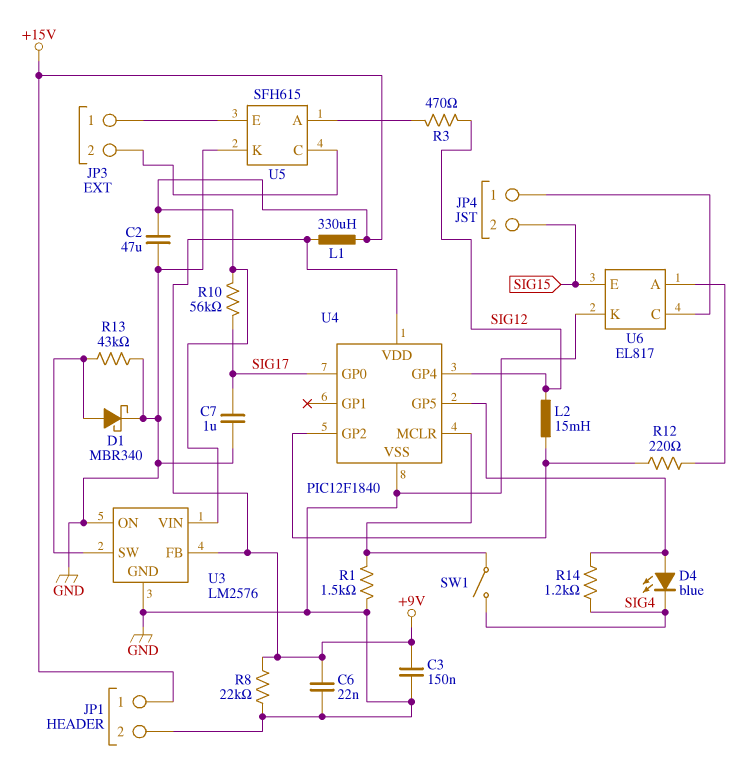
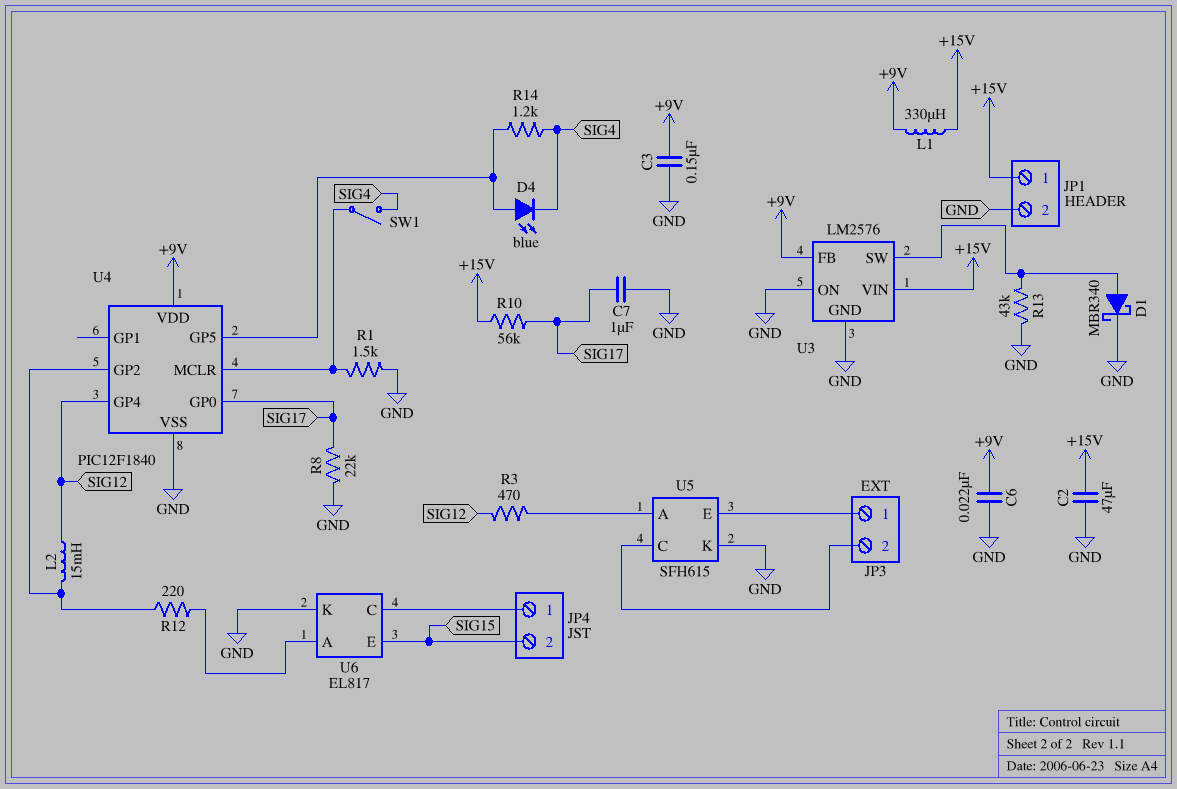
R8: 22k (+9V, GND) -> 22k (GND, SIG17)

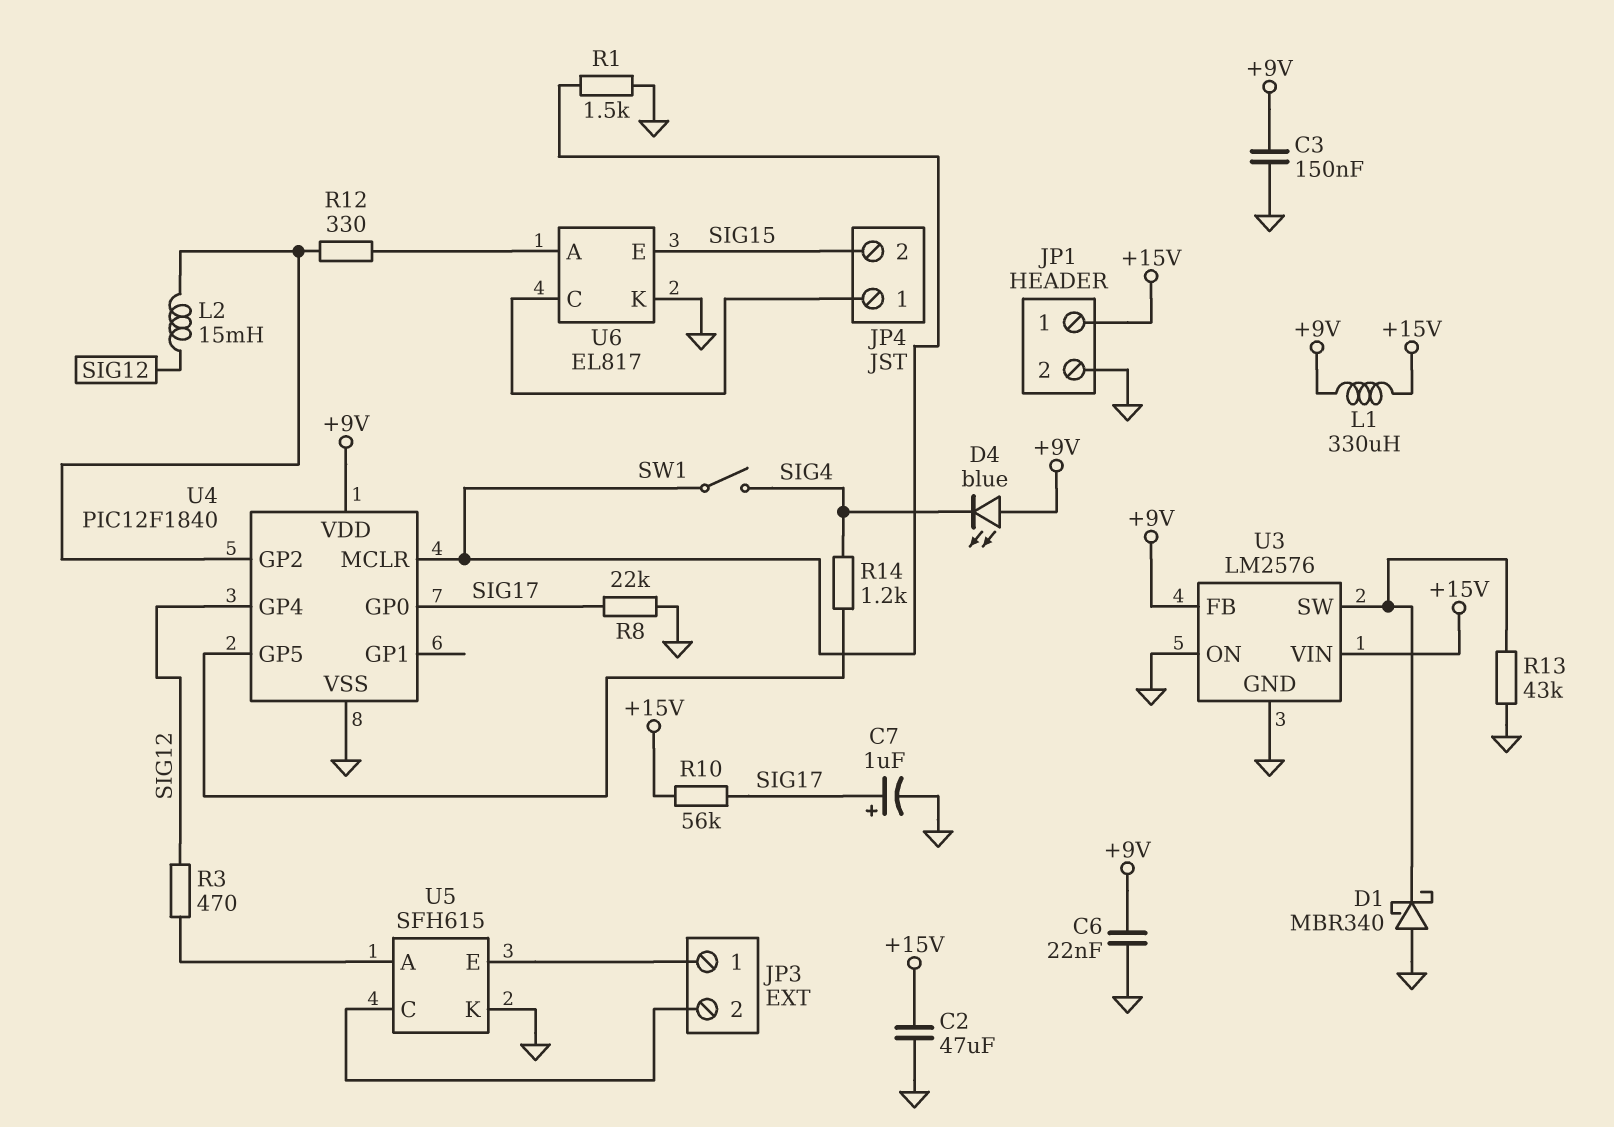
C7: 1uF (GND, SIG17) -> 1uF (plus SIG17, minus GND)
D1: schottky MBR340 (A U3/SW, K GND) -> schottky MBR340 (A GND, K U3/SW)
D4: LED blue (A U4/GP5, K SIG4) -> LED blue (A +9V, K SIG4)
R12: 220 (U4/GP2, U6/A) -> 330 (U4/GP2, U6/A)

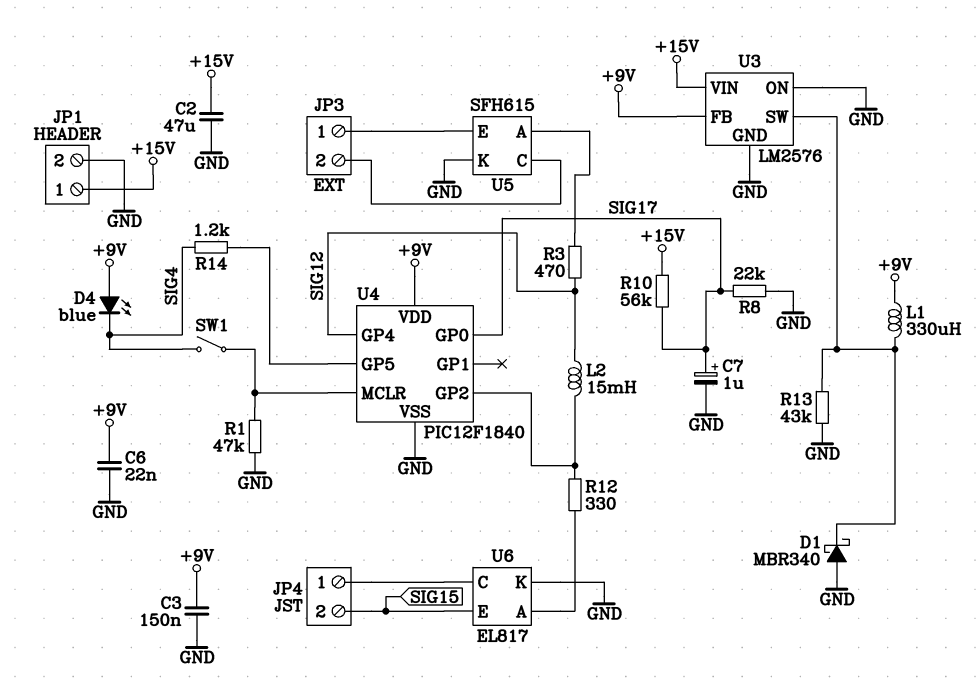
L1: 330uH (+9V, +15V) -> 330uH (+9V, U3/SW)
R1: 1.5k (GND, U4/MCLR) -> 47k (GND, U4/MCLR)

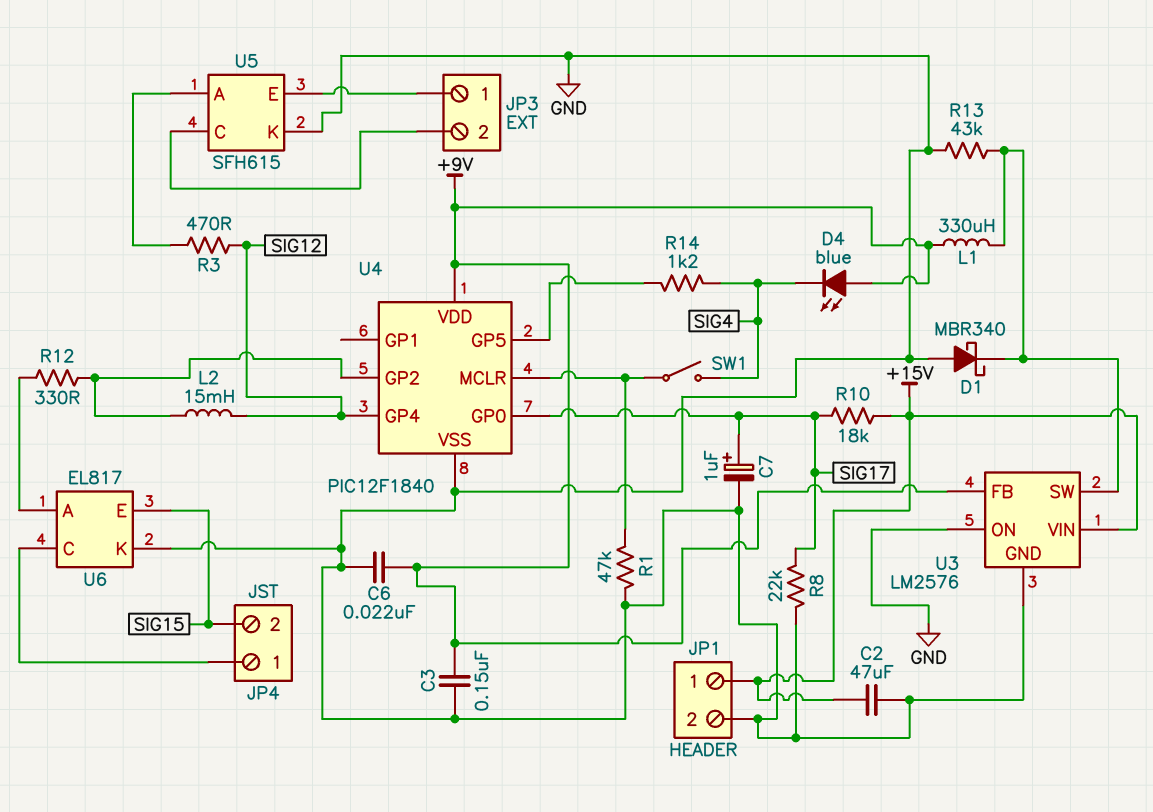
R10: 56k (+15V, SIG17) -> 18k (+15V, SIG17)

